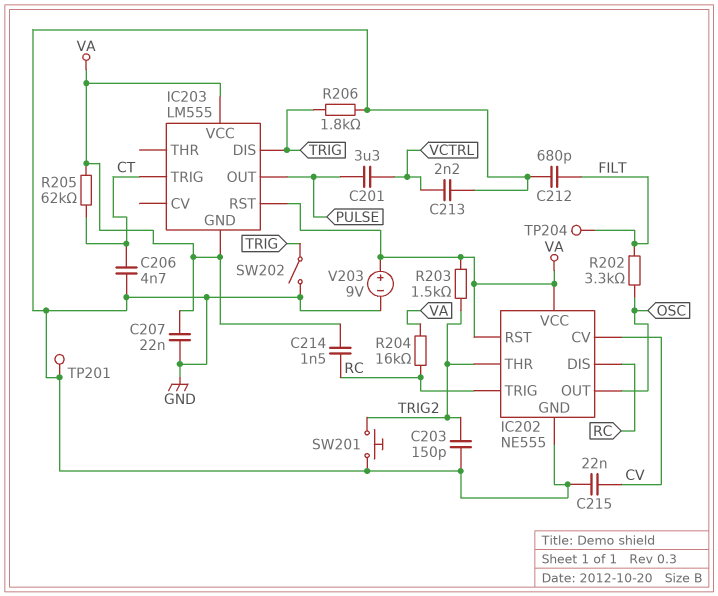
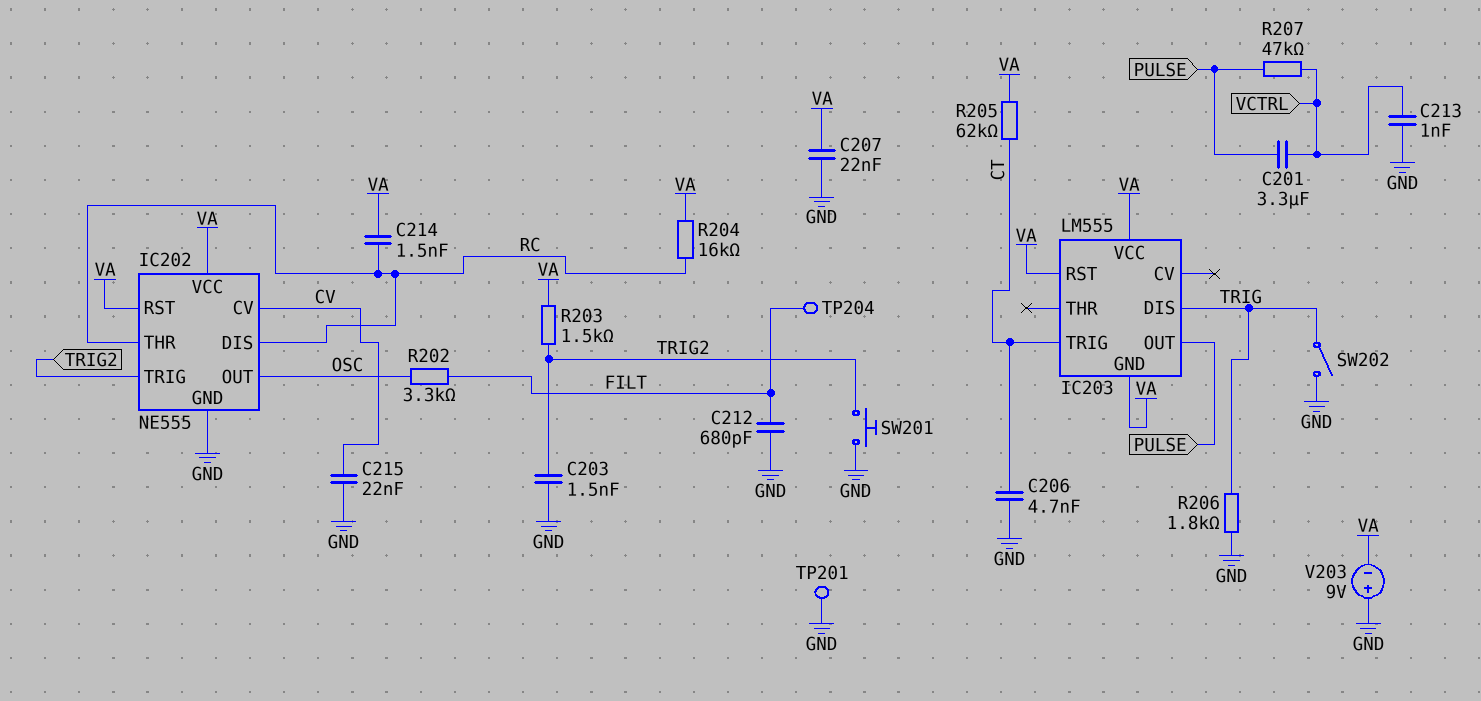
C203: 150pF (GND, TRIG2) -> 1.5nF (GND, TRIG2)
C213: 2.2nF (GND, VCTRL) -> 1nF (GND, VCTRL)
IC202 pin THR: TRIG2 -> RC
IC202 pin TRIG: RC -> TRIG2
R207: none -> 47k (PULSE, VCTRL)
V203: 9V (plus VA, minus GND) -> 9V (plus GND, minus VA)

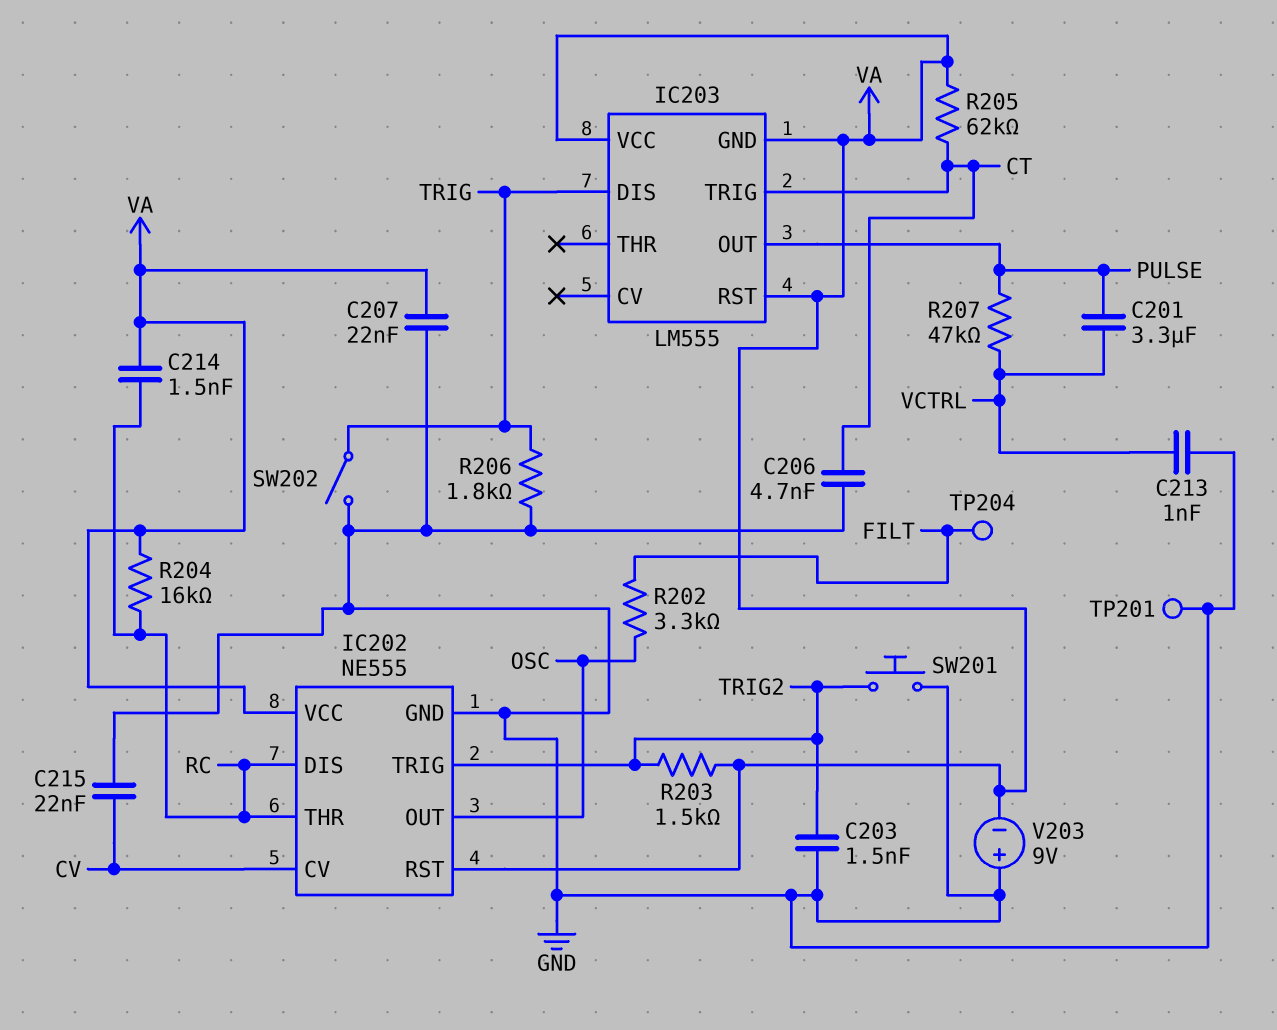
C212: 680pF (FILT, GND) -> none

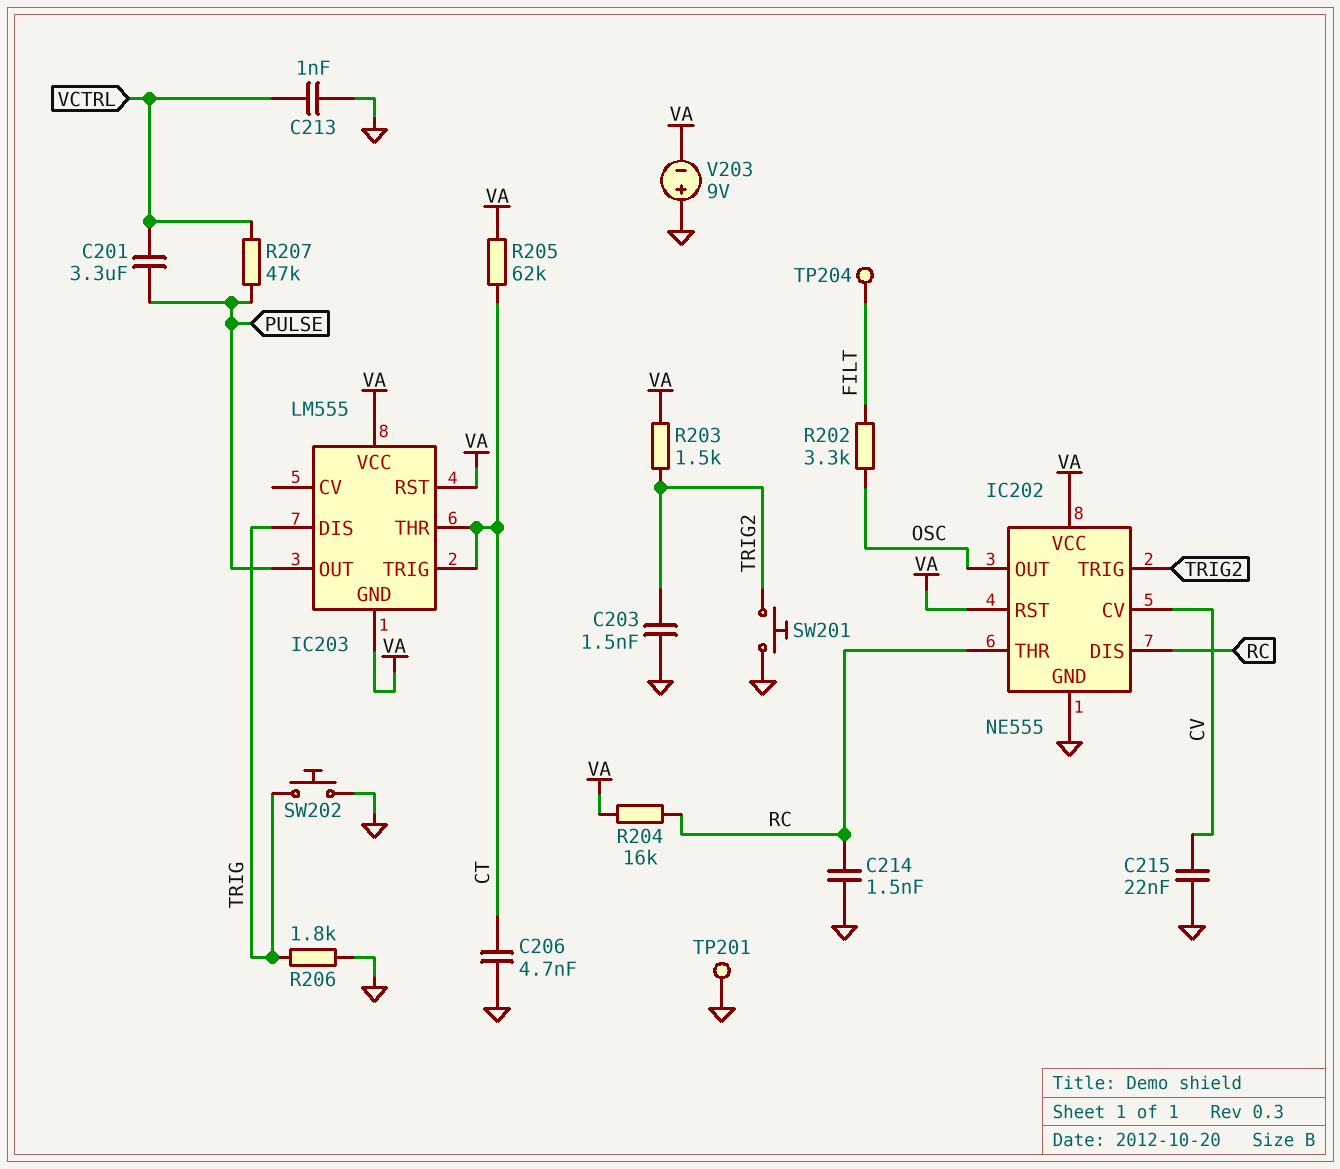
C207: 22nF (GND, VA) -> none
C214: 1.5nF (RC, VA) -> 1.5nF (GND, RC)
IC203 pin THR: none -> CT
SW202: switch (GND, TRIG) -> button (GND, TRIG)

